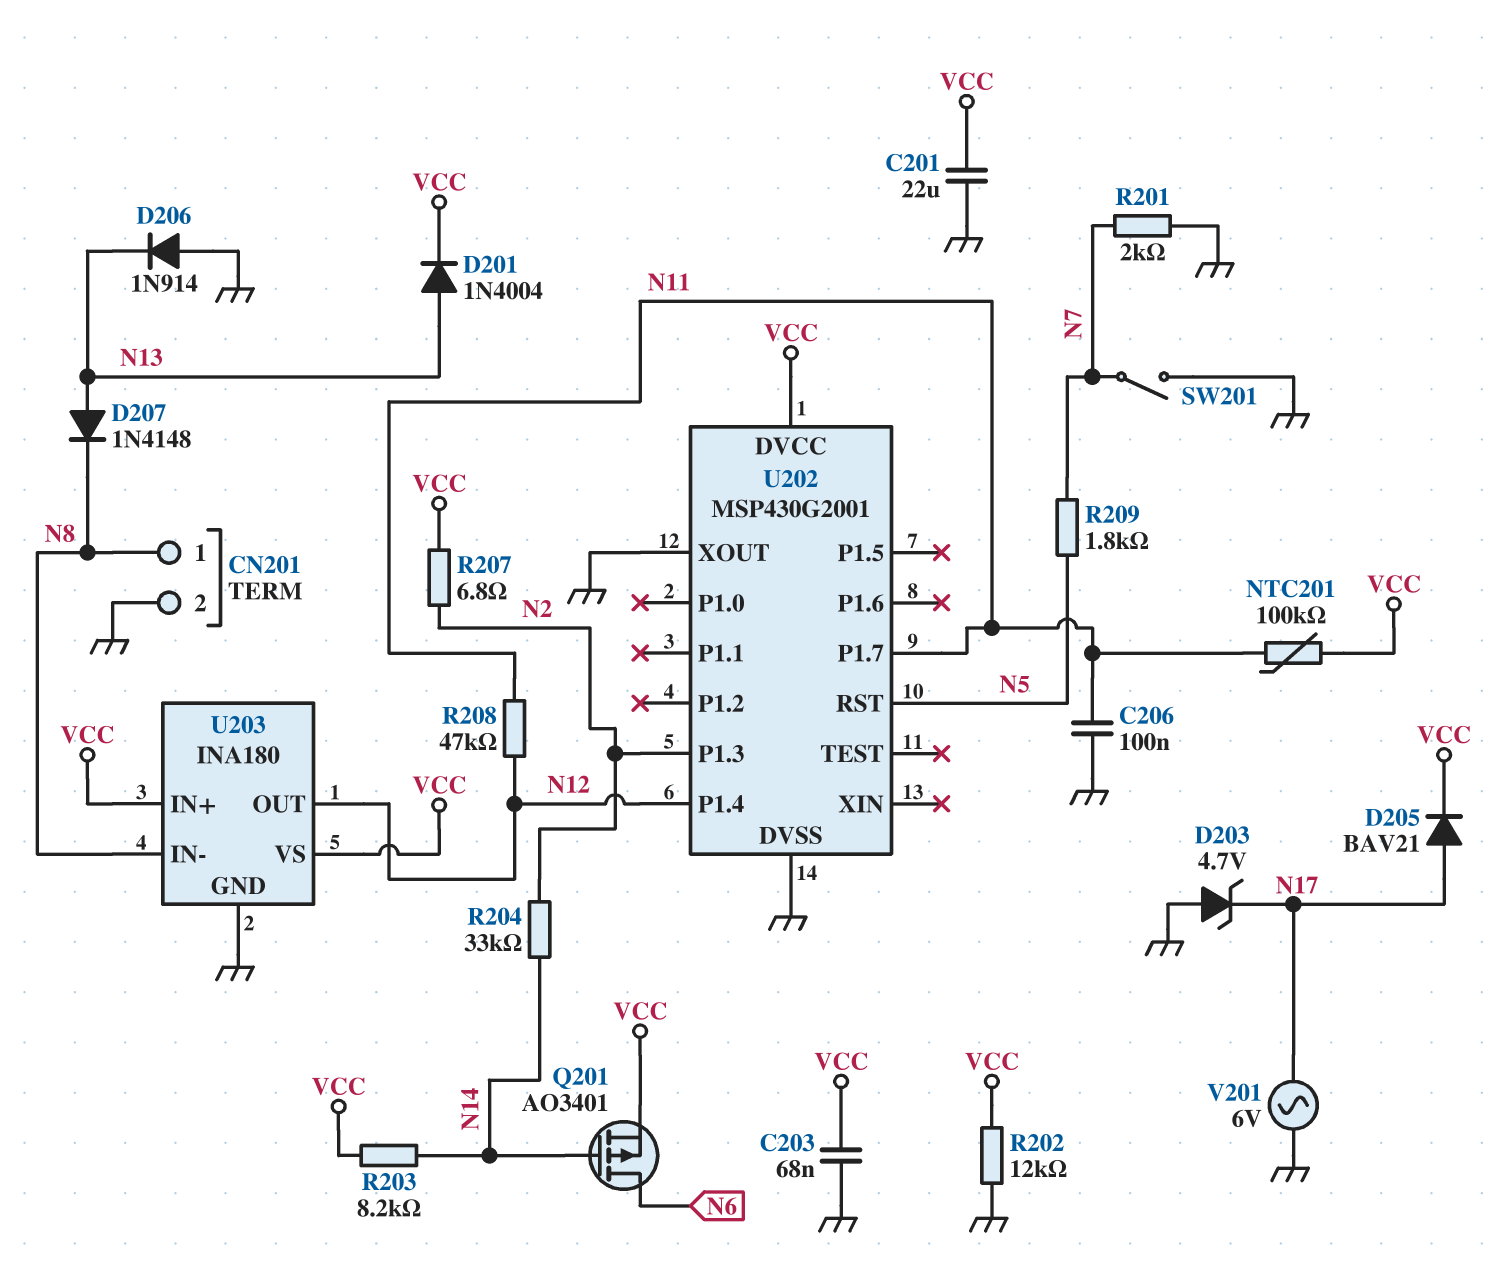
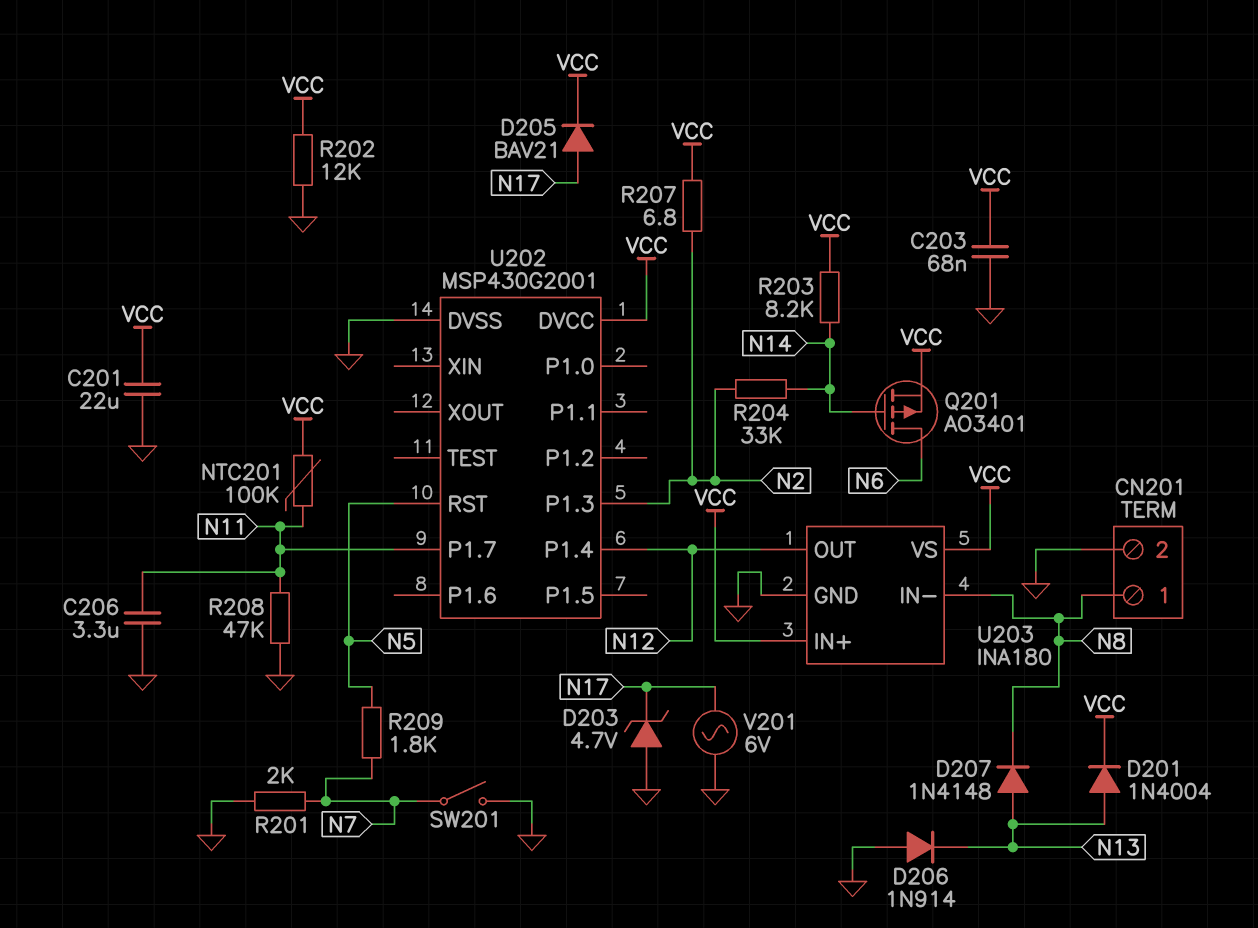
C206: 100nF (GND, N11) -> 3.3uF (GND, N11)
R208: 47k (N11, N12) -> 47k (GND, N11)
U202 pin XOUT: GND -> none

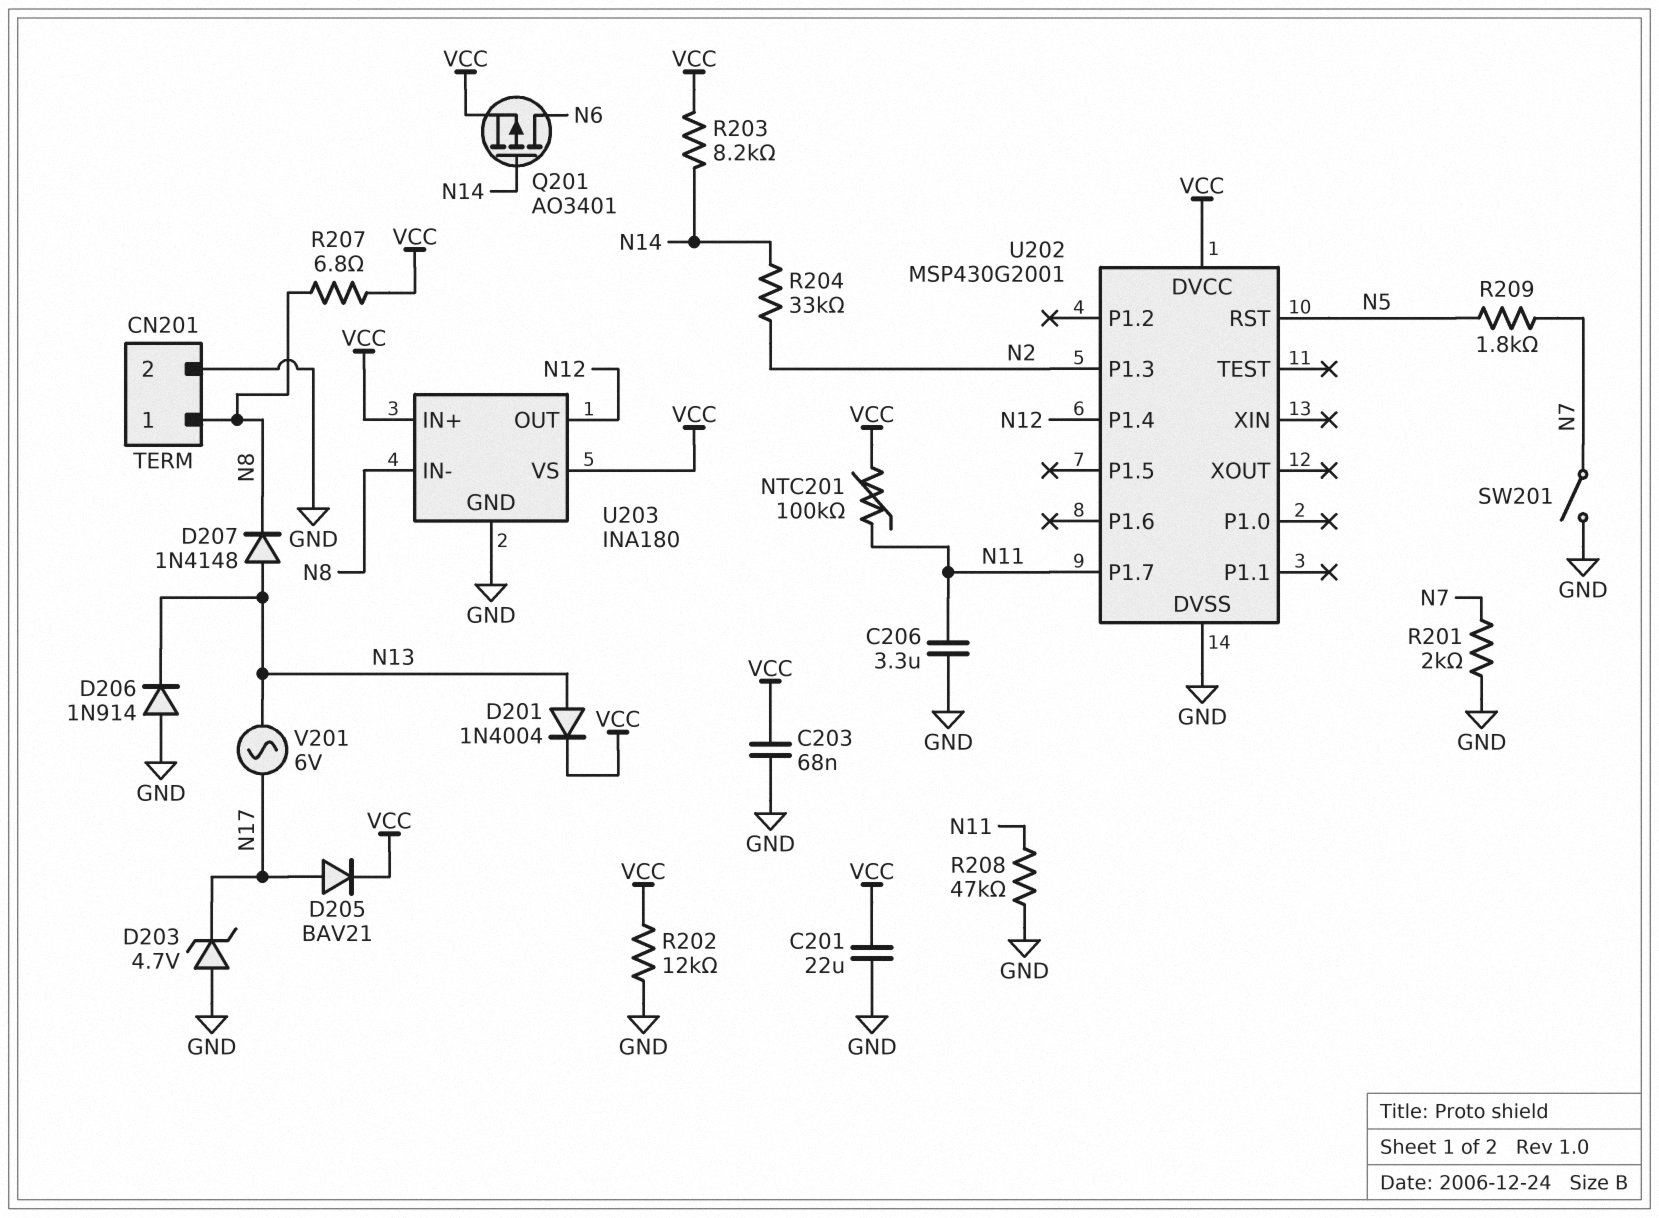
R207: 6.8 (N2, VCC) -> 6.8 (N8, VCC)
V201: AC 6V (GND, N17) -> AC 6V (N13, N17)

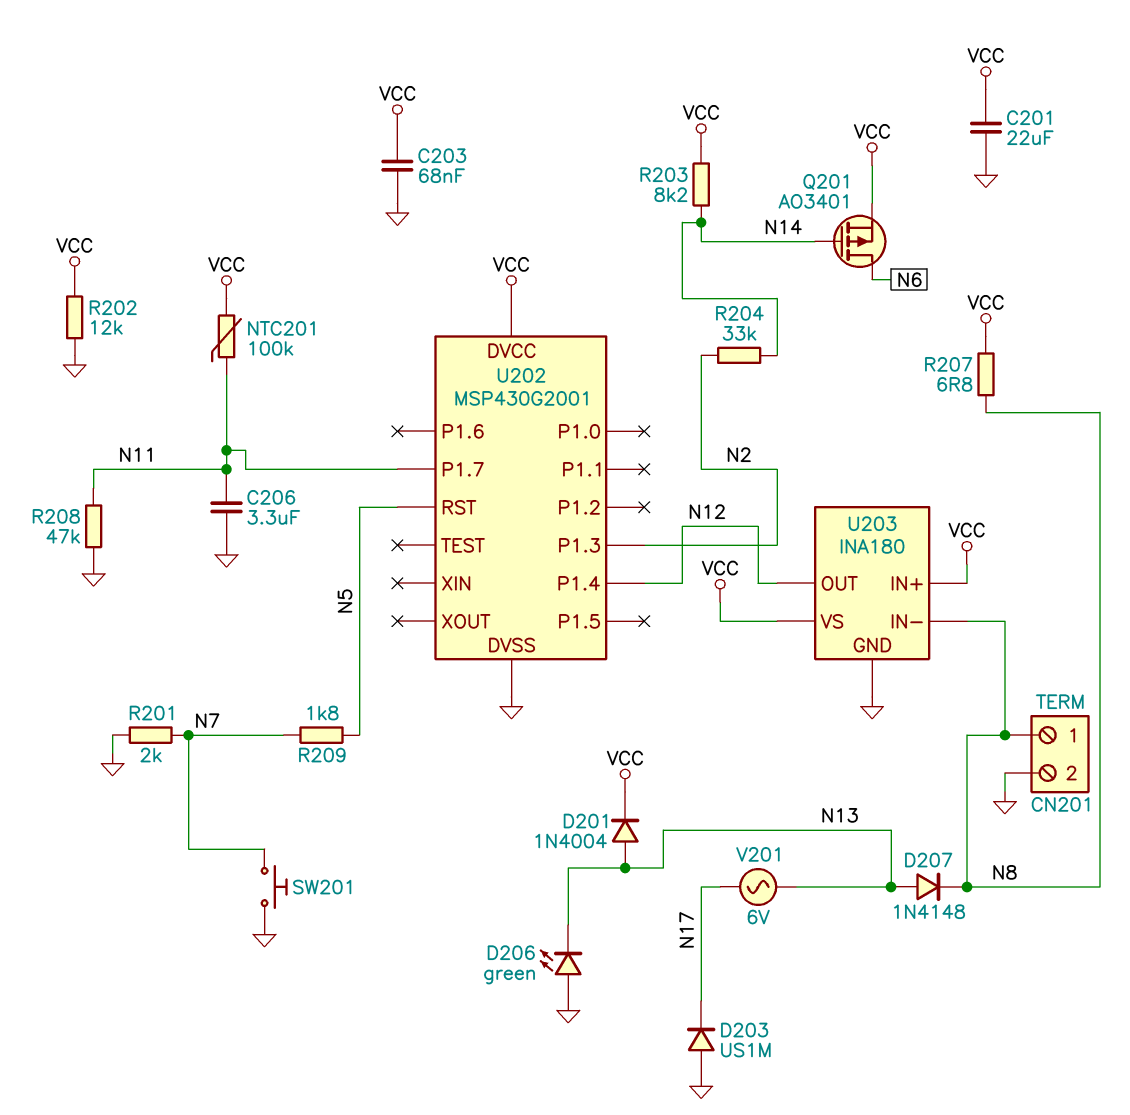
D203: zener 4.7V (A GND, K N17) -> diode US1M (A GND, K N17)
D205: diode BAV21 (A N17, K VCC) -> none
D206: diode 1N914 (A GND, K N13) -> LED green (A GND, K N13)
SW201: switch (GND, N7) -> button (GND, N7)

